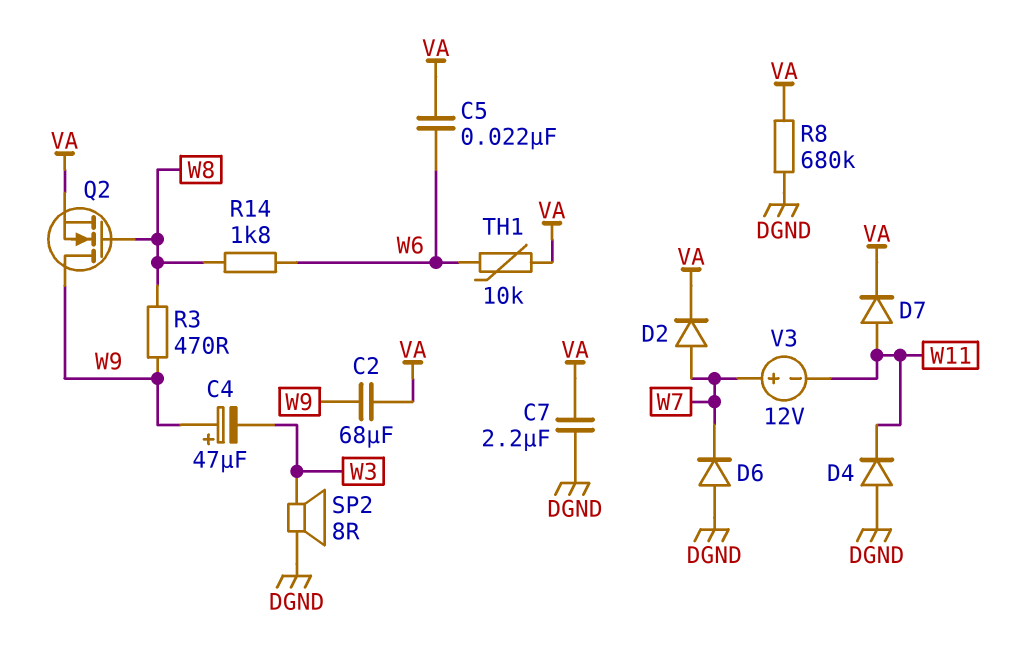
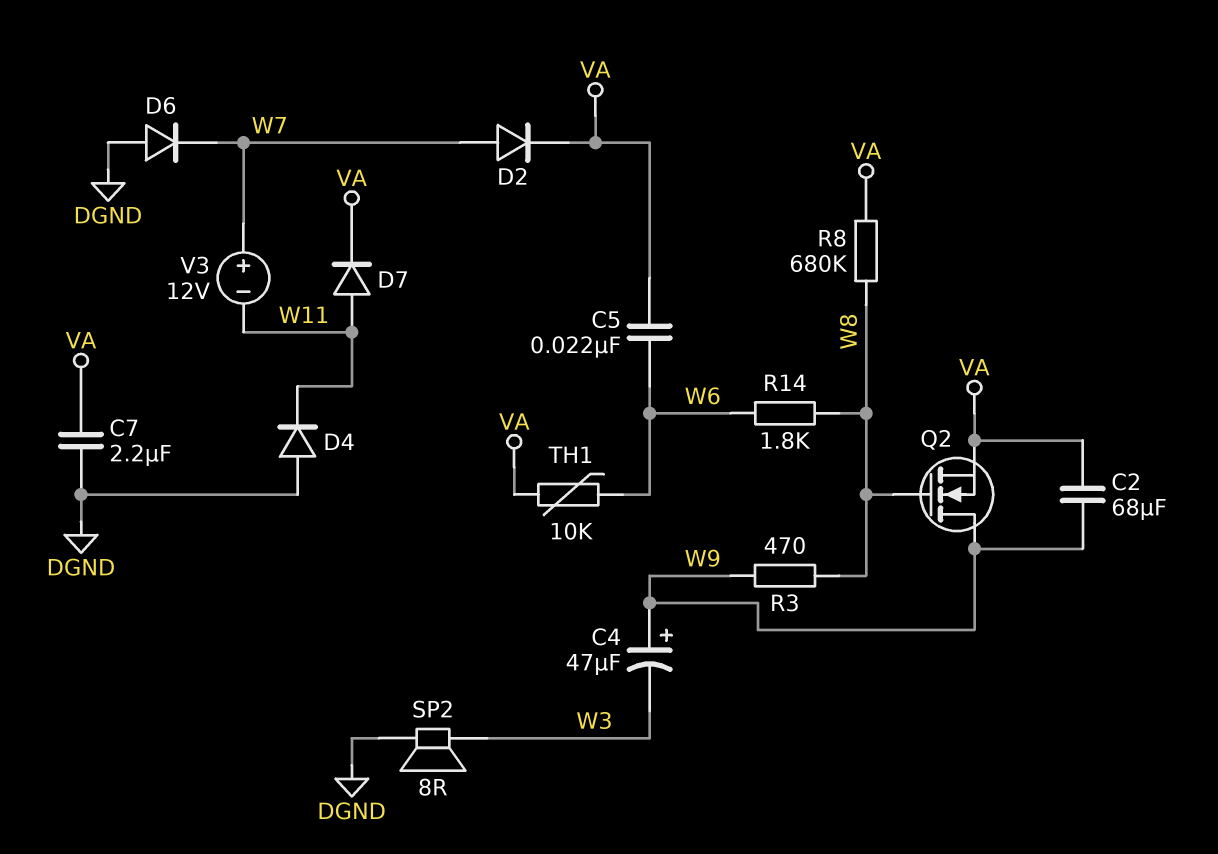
R8: 680k (DGND, VA) -> 680k (VA, W8)

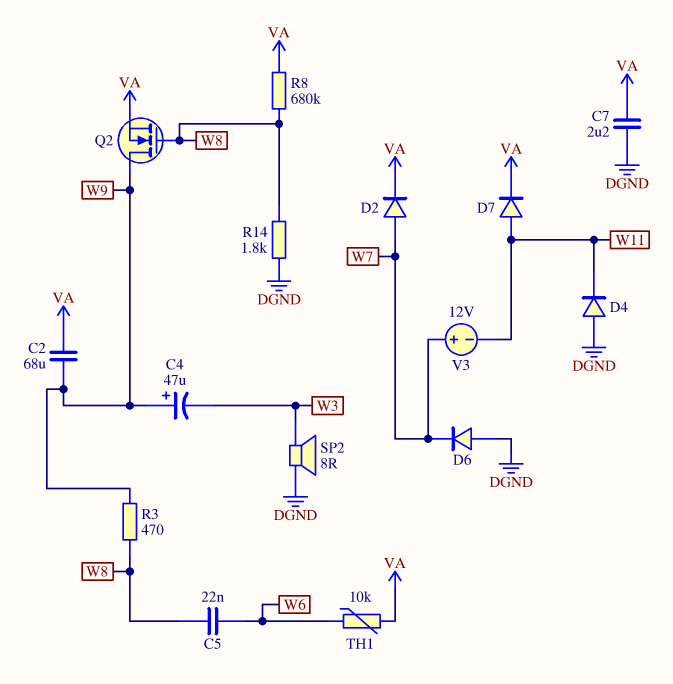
C5: 22nF (VA, W6) -> 22nF (W6, W8)
R14: 1.8k (W6, W8) -> 1.8k (DGND, W8)

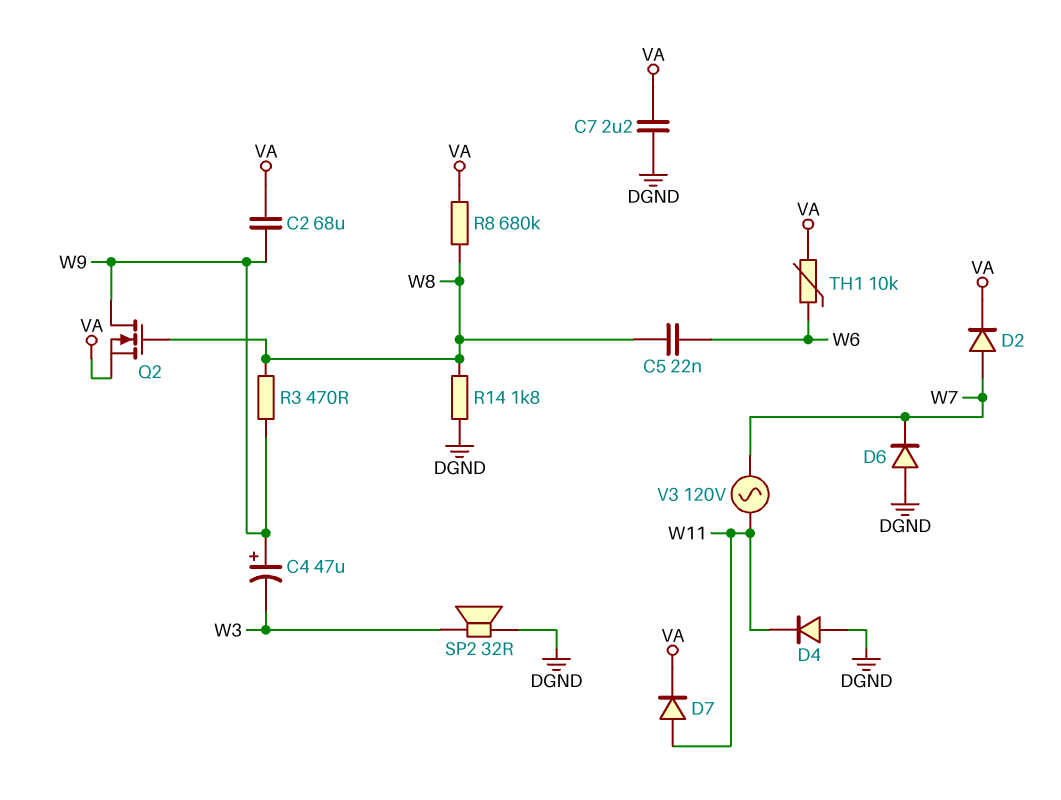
SP2: speaker 8R (DGND, W3) -> speaker 32R (DGND, W3)
V3: 12V (plus W7, minus W11) -> AC 120V (W7, W11)

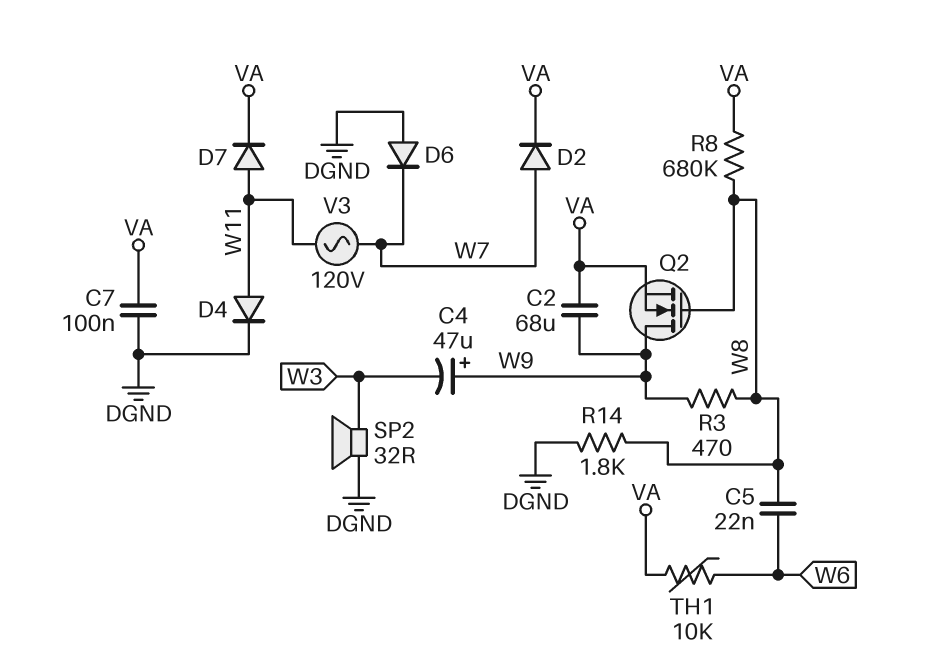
C7: 2.2uF (DGND, VA) -> 100nF (DGND, VA)
D4: diode (A DGND, K W11) -> diode (A W11, K DGND)

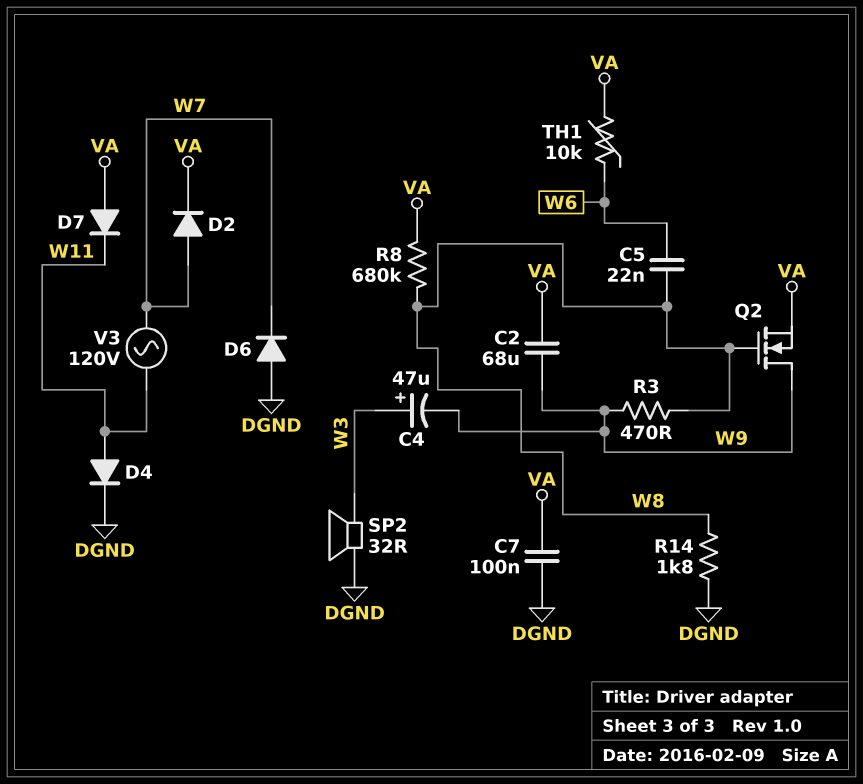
C4: 47uF (plus W9, minus W3) -> 47uF (plus W3, minus W9)
D7: diode (A W11, K VA) -> diode (A VA, K W11)

